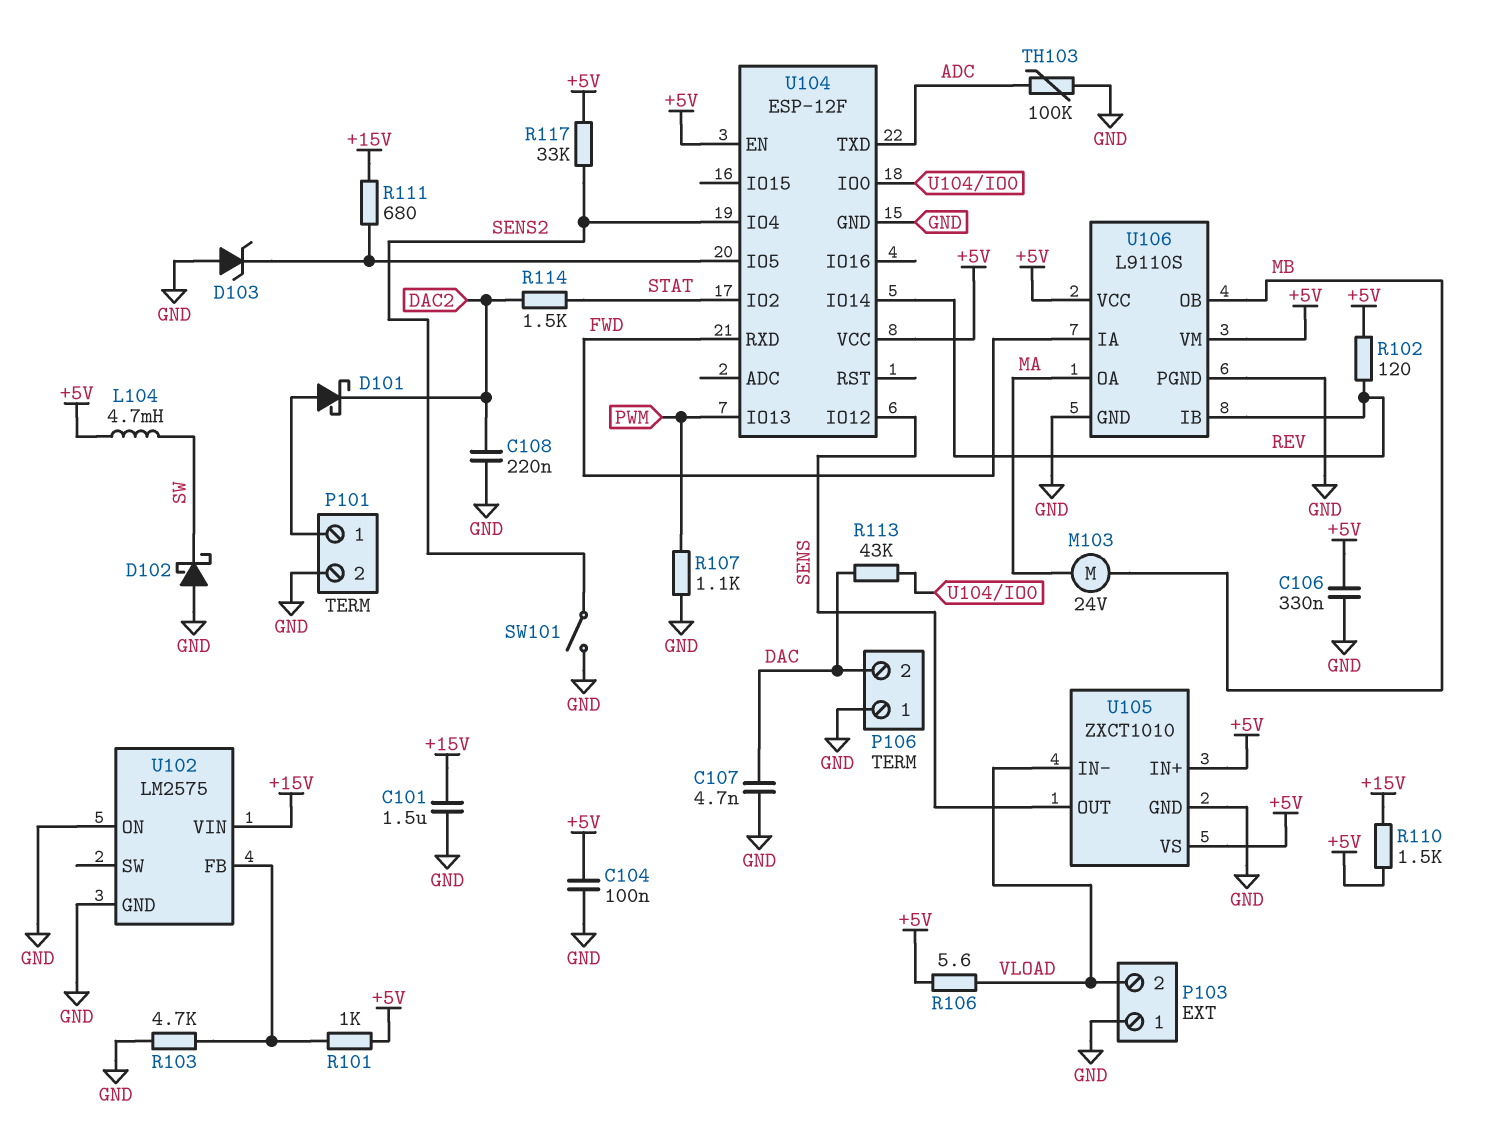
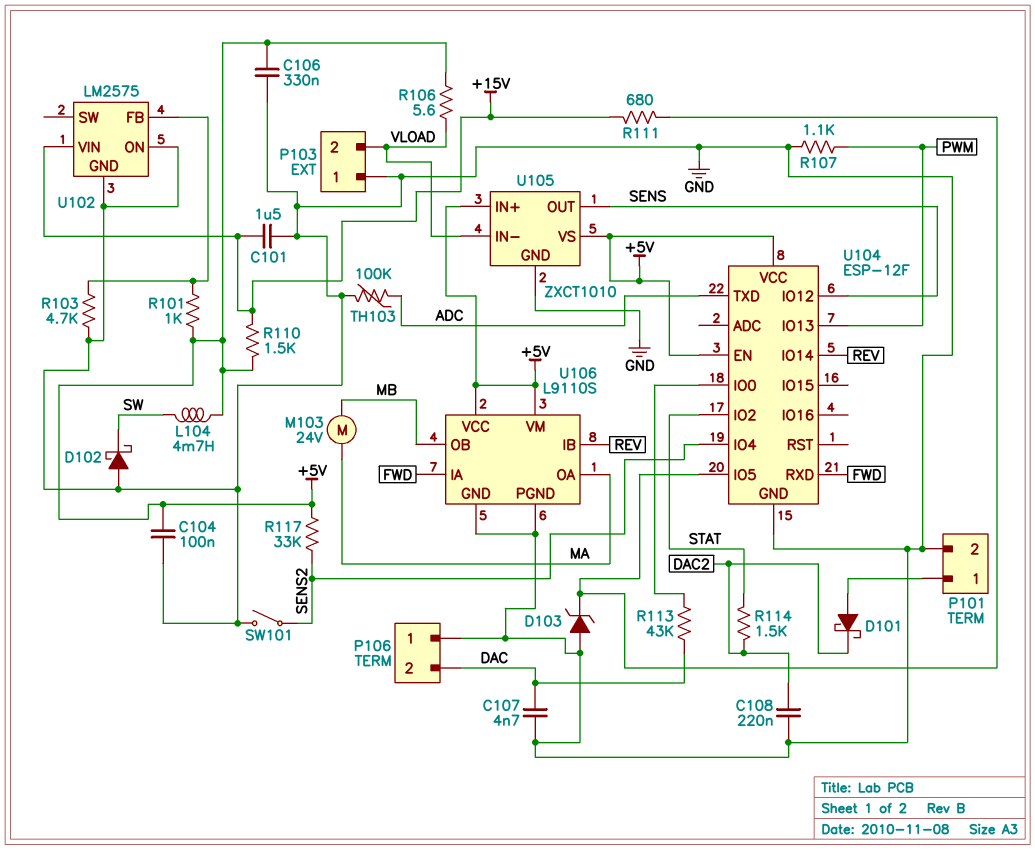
R102: 120 (+5V, REV) -> none

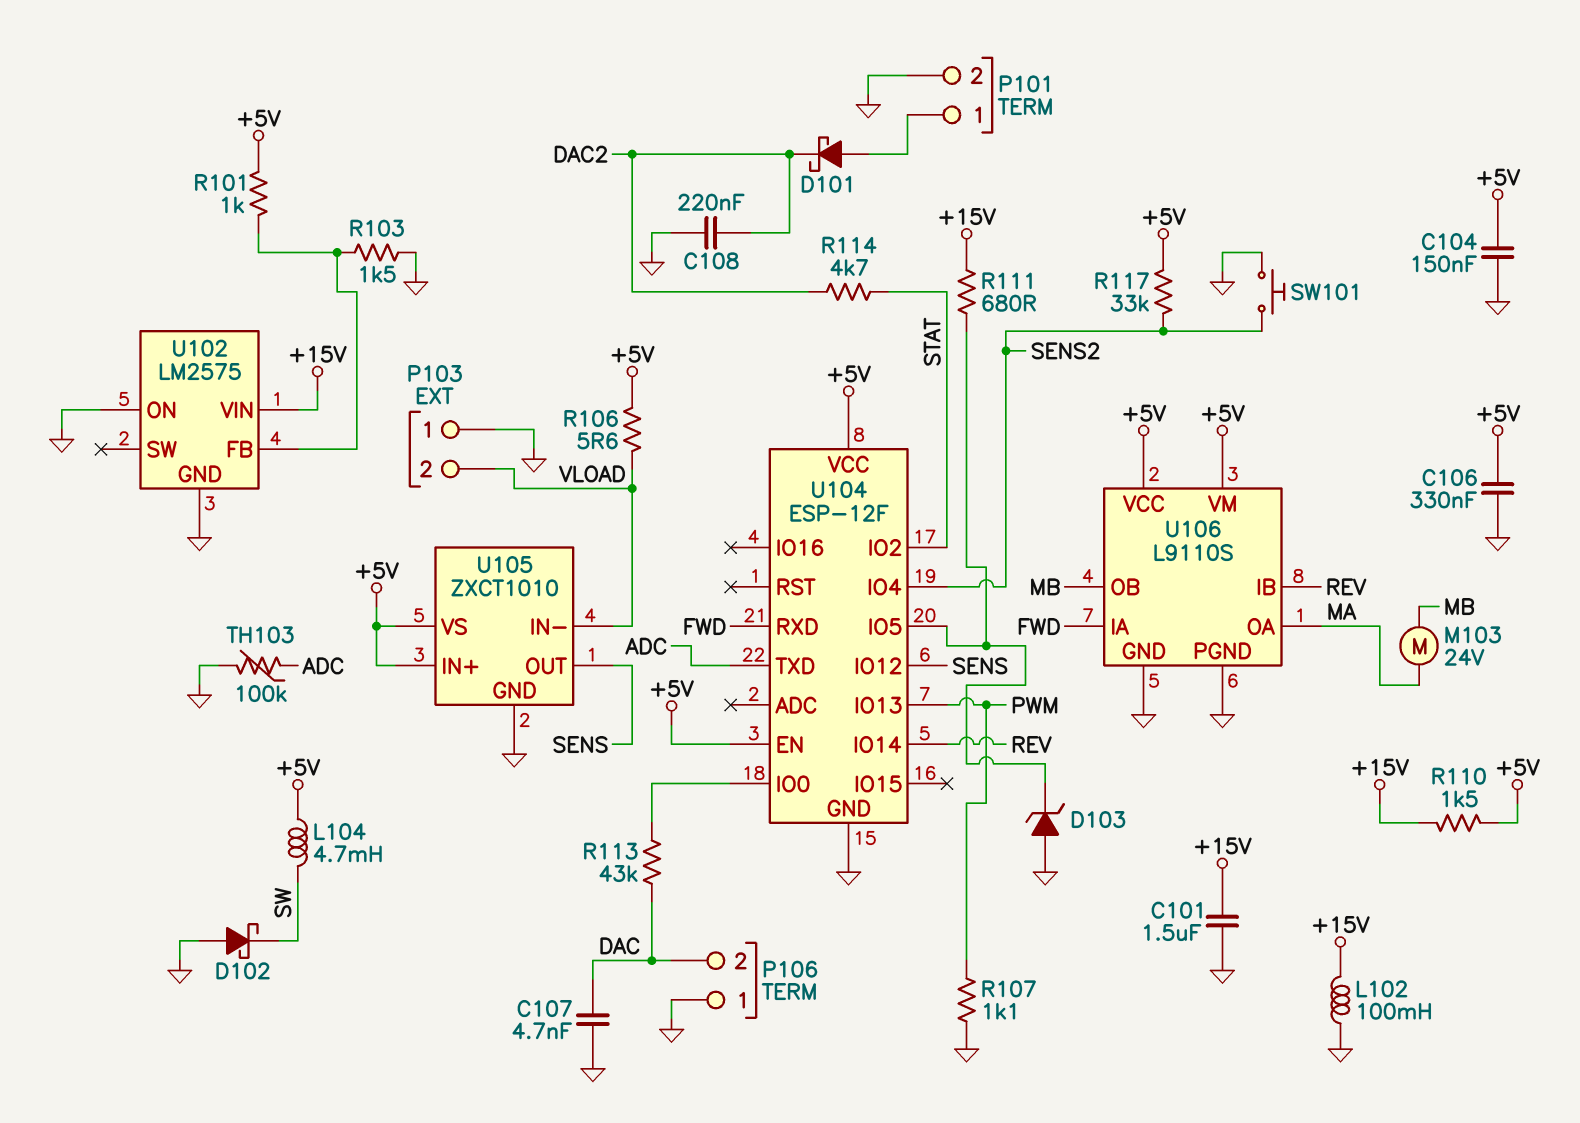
C104: 100nF (+5V, GND) -> 150nF (+5V, GND)
L102: none -> 100mH (+15V, GND)
R103: 4.7k (GND, U102/FB) -> 1.5k (GND, U102/FB)
R114: 1.5k (DAC2, STAT) -> 4.7k (DAC2, STAT)
SW101: switch (GND, SENS2) -> button (GND, SENS2)

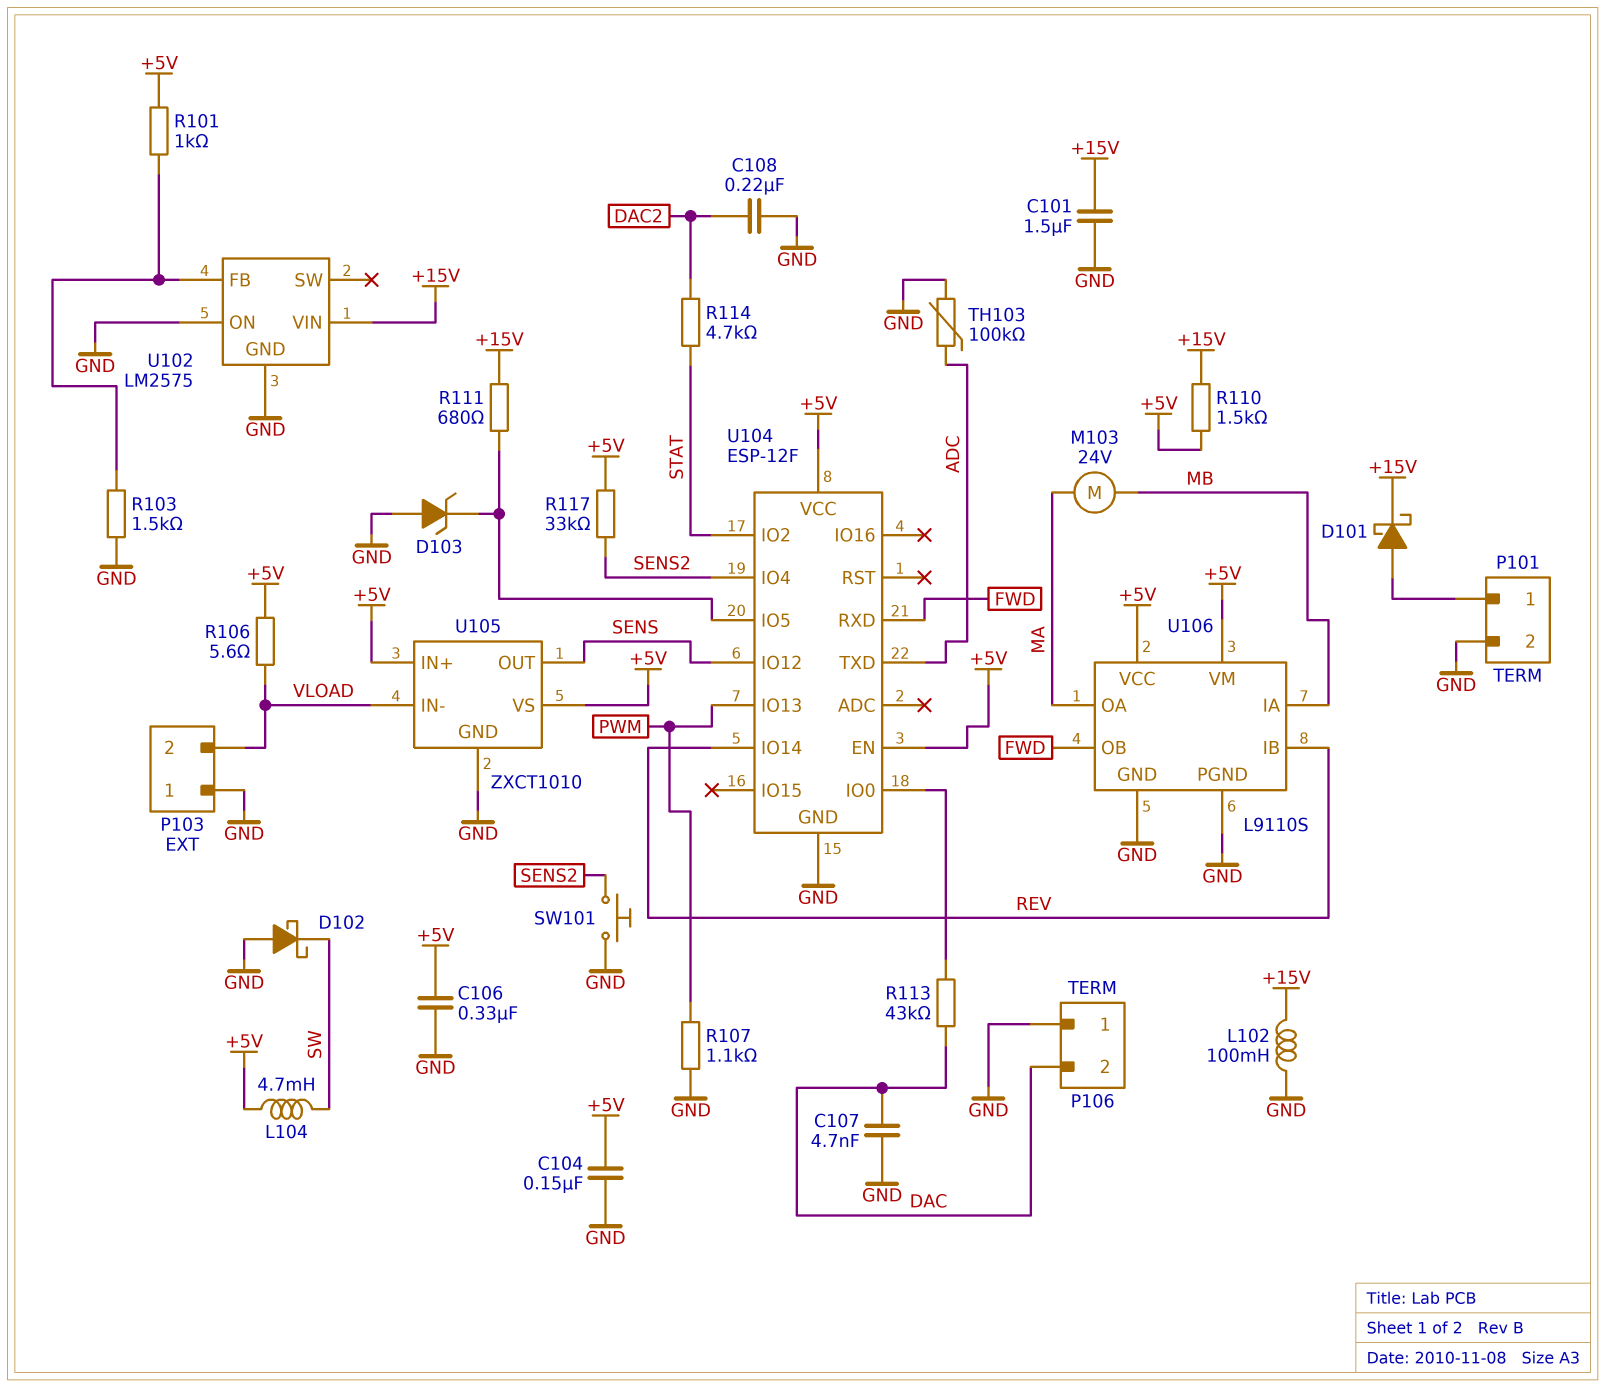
D101: schottky (A P101/1, K DAC2) -> schottky (A P101/1, K +15V)
U106 pin IA: FWD -> MB
U106 pin OB: MB -> FWD

